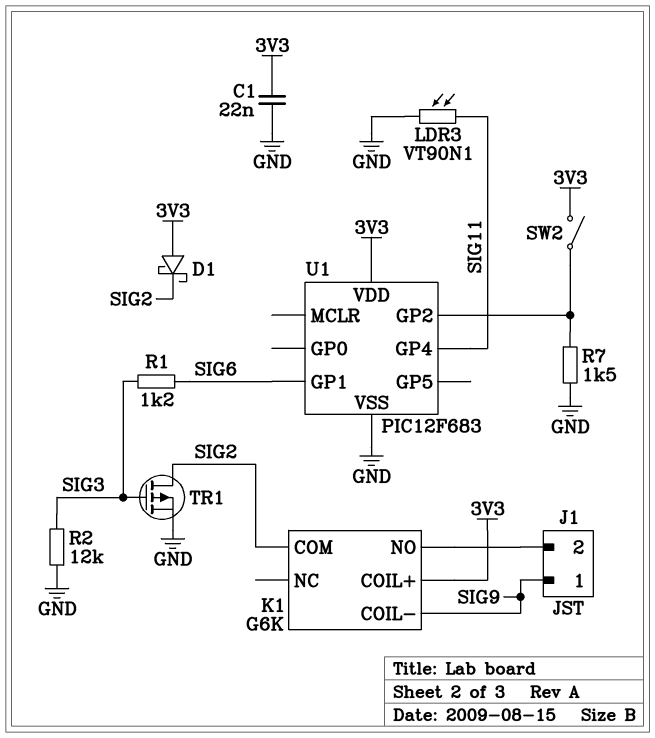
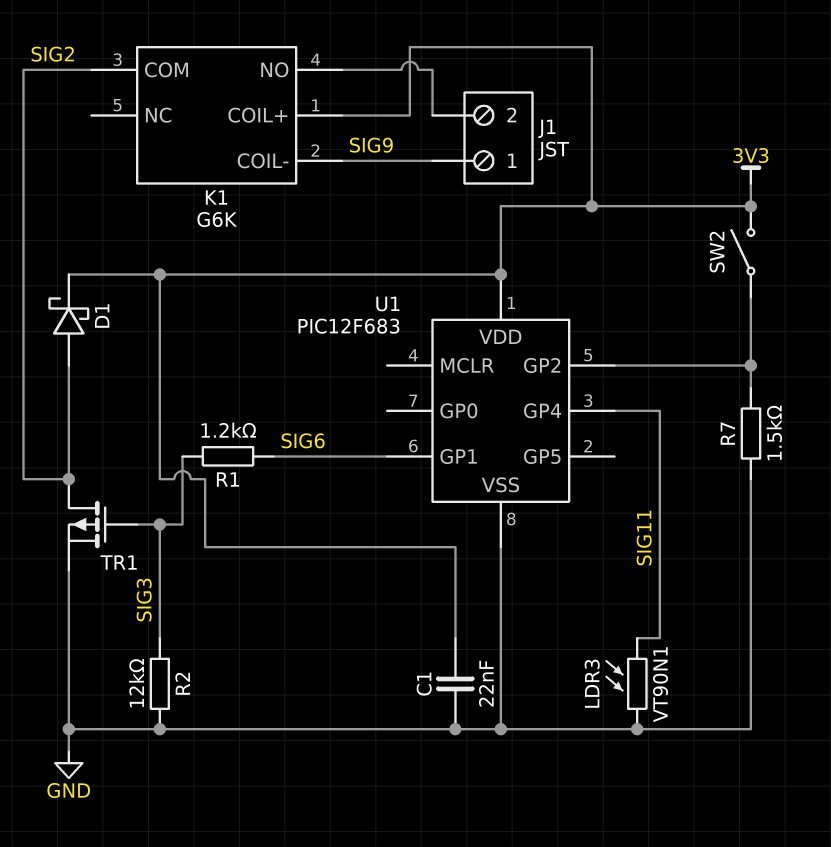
D1: schottky (A 3V3, K SIG2) -> schottky (A SIG2, K 3V3)

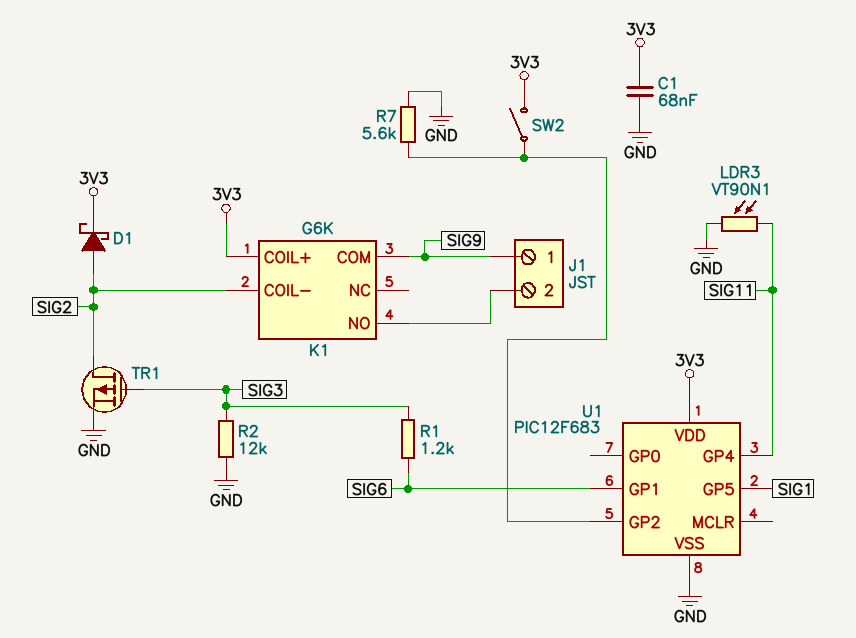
C1: 22nF (3V3, GND) -> 68nF (3V3, GND)
K1 pin COIL-: SIG9 -> SIG2
K1 pin COM: SIG2 -> SIG9
R7: 1.5k (GND, U1/GP2) -> 5.6k (GND, U1/GP2)
U1 pin GP5: none -> SIG1

